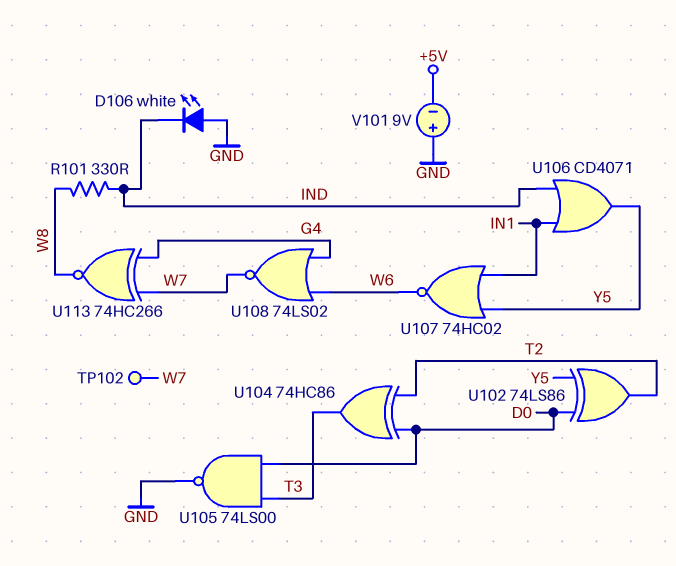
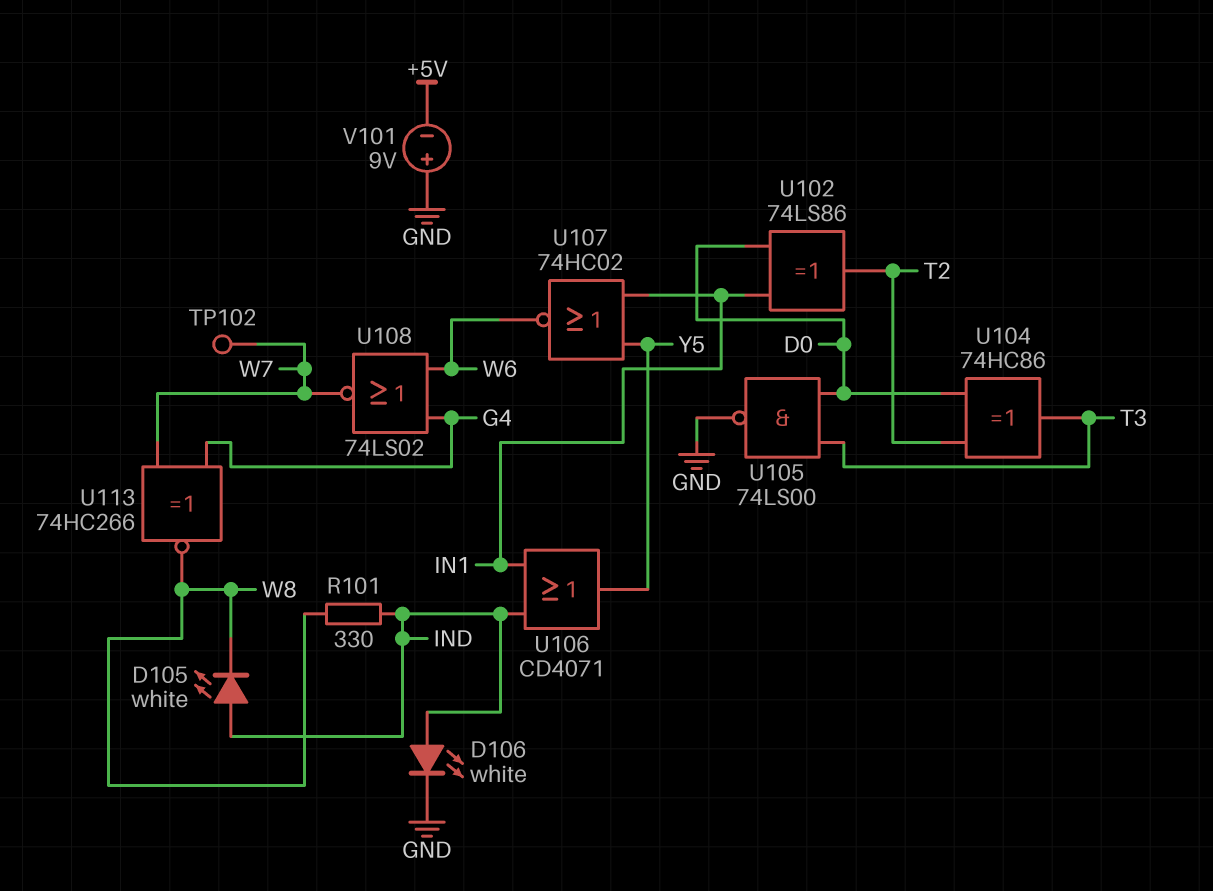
D105: none -> LED white (A IND, K W8)
D106: LED white (A GND, K IND) -> LED white (A IND, K GND)
U102: XOR 74LS86 (in D0, in Y5, out T2) -> XOR 74LS86 (in D0, in IN1, out T2)

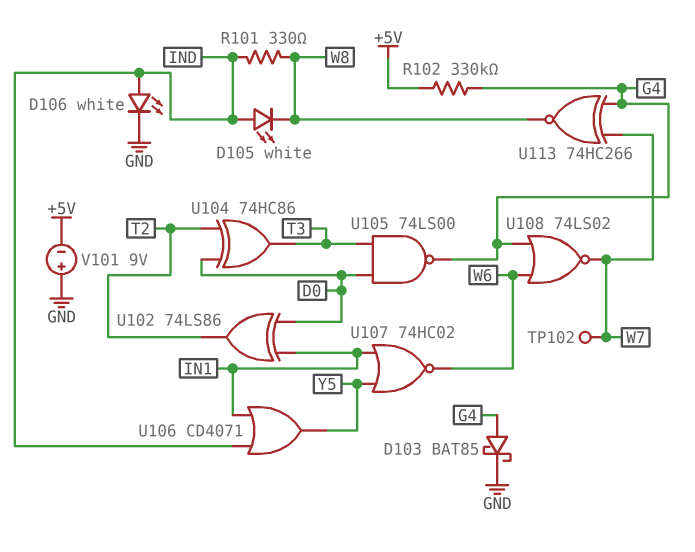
D103: none -> schottky BAT85 (A G4, K GND)
R102: none -> 330k (+5V, G4)
U105: NAND 74LS00 (in D0, in T3, out GND) -> NAND 74LS00 (in D0, in T3, out G4)

